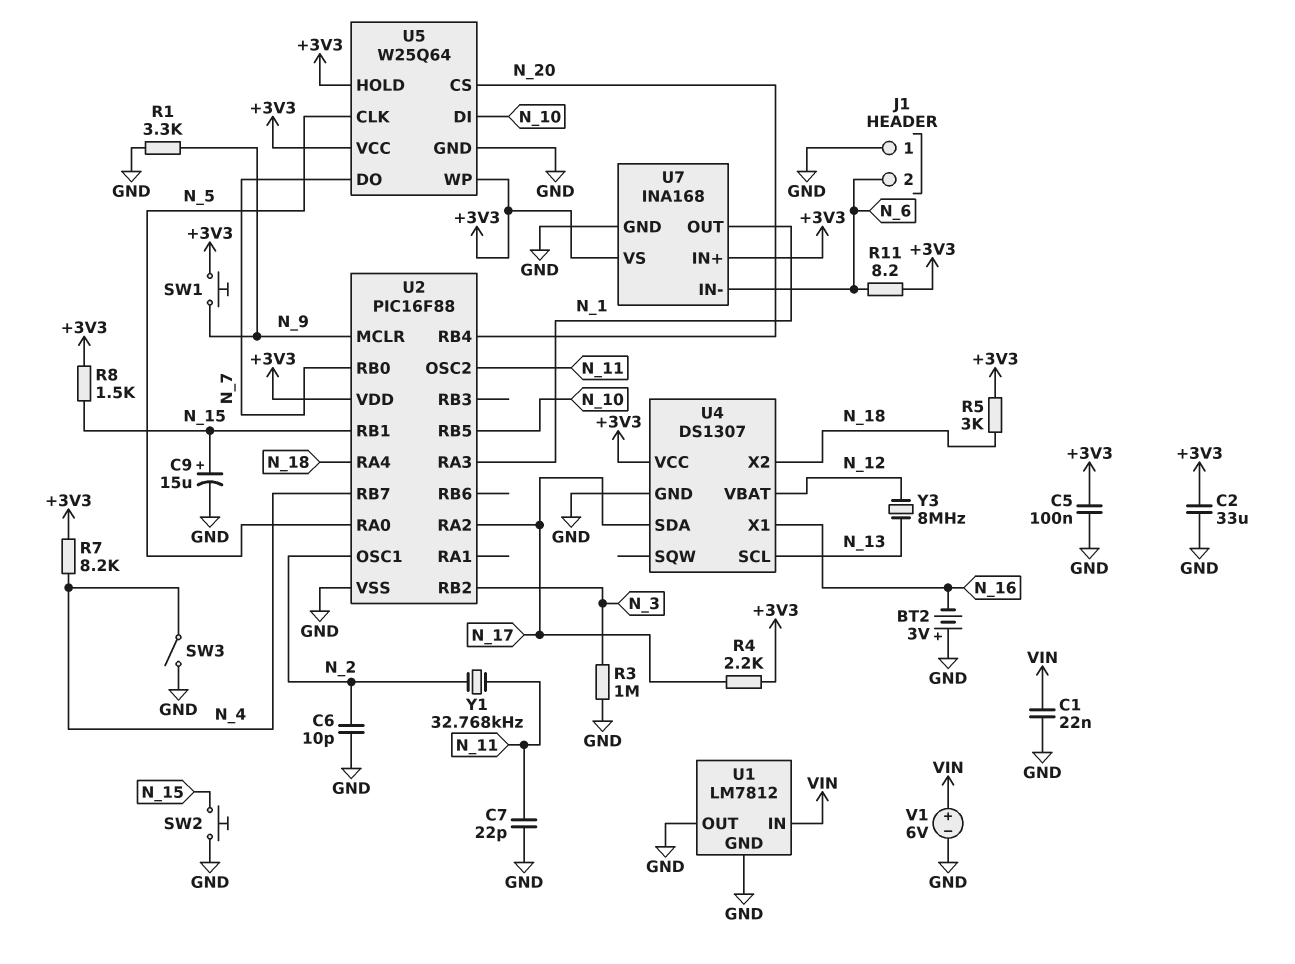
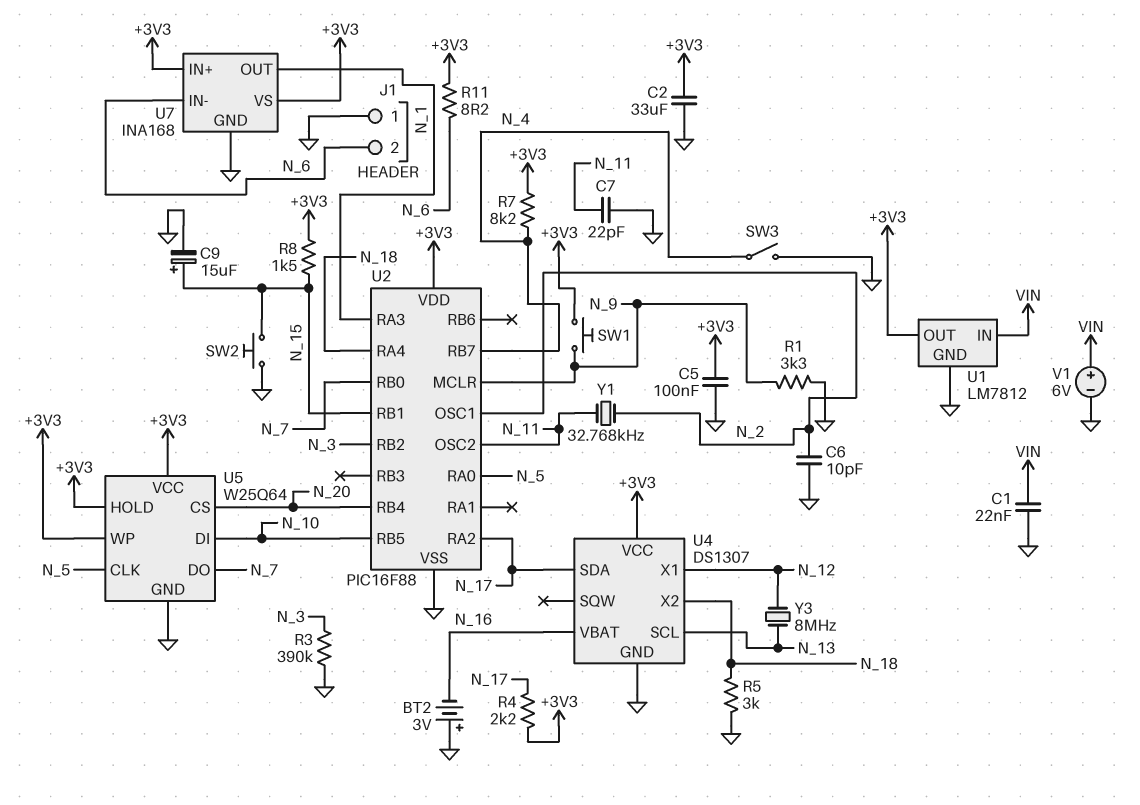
R3: 1M (GND, N_3) -> 390k (GND, N_3)
R5: 3k (+3V3, N_18) -> 3k (GND, N_18)
U1 pin OUT: GND -> +3V3
U4 pin VBAT: N_12 -> N_16
U4 pin X1: N_16 -> N_12

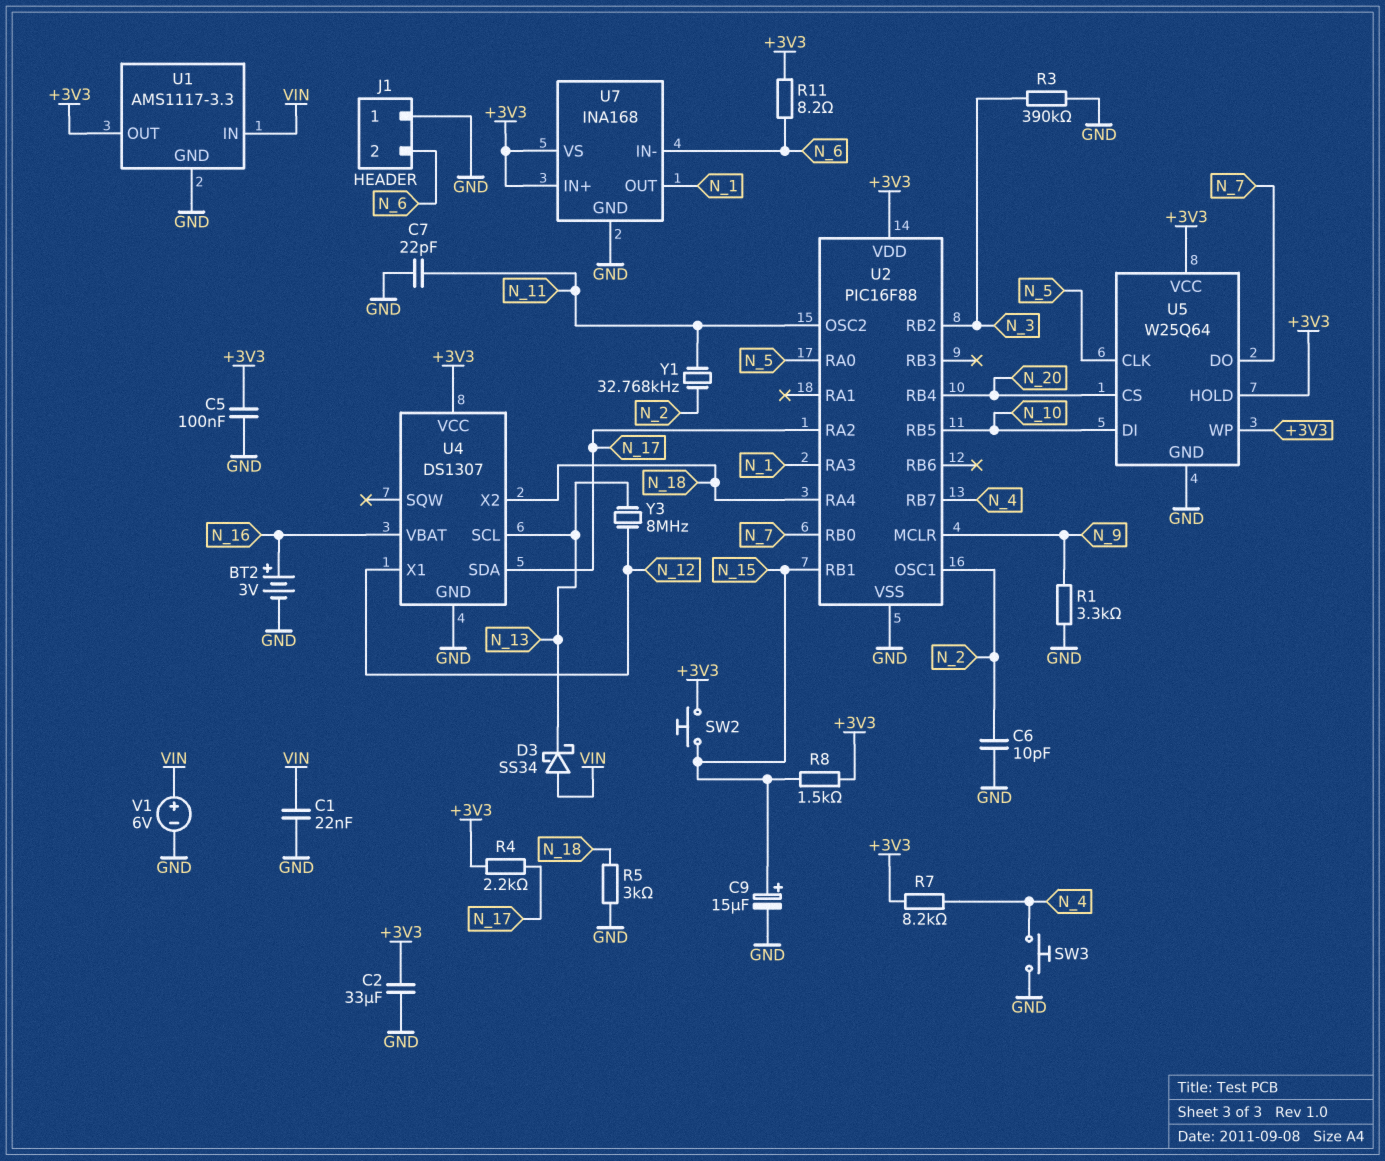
BT2: 3V (plus GND, minus N_16) -> 3V (plus N_16, minus GND)
D3: none -> schottky SS34 (A VIN, K N_13)
SW1: button (+3V3, N_9) -> none
SW2: button (GND, N_15) -> button (+3V3, N_15)
SW3: switch (GND, N_4) -> button (GND, N_4)
U1: LM7812 -> AMS1117-3.3

